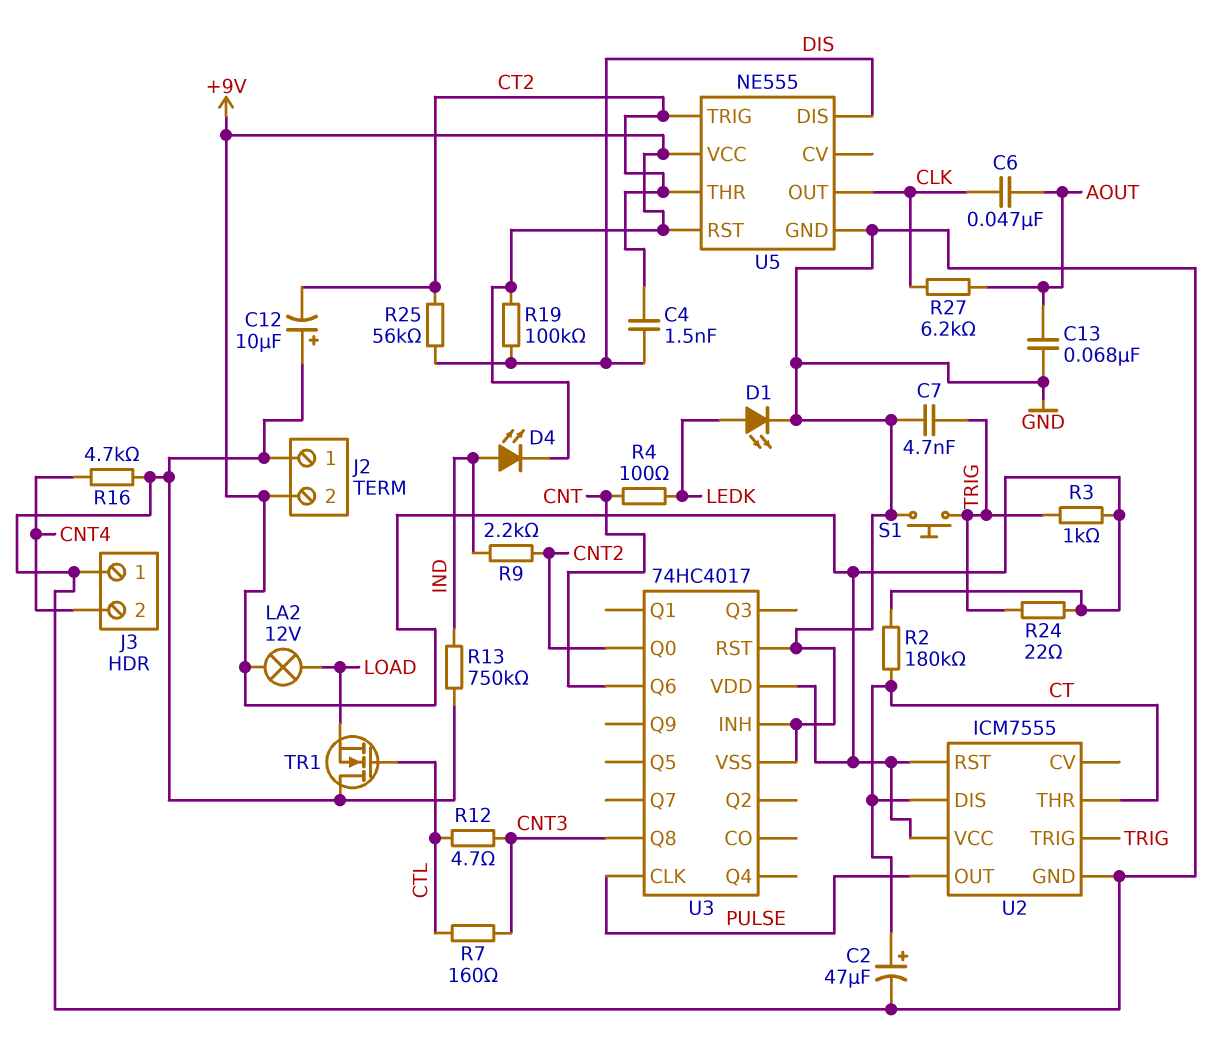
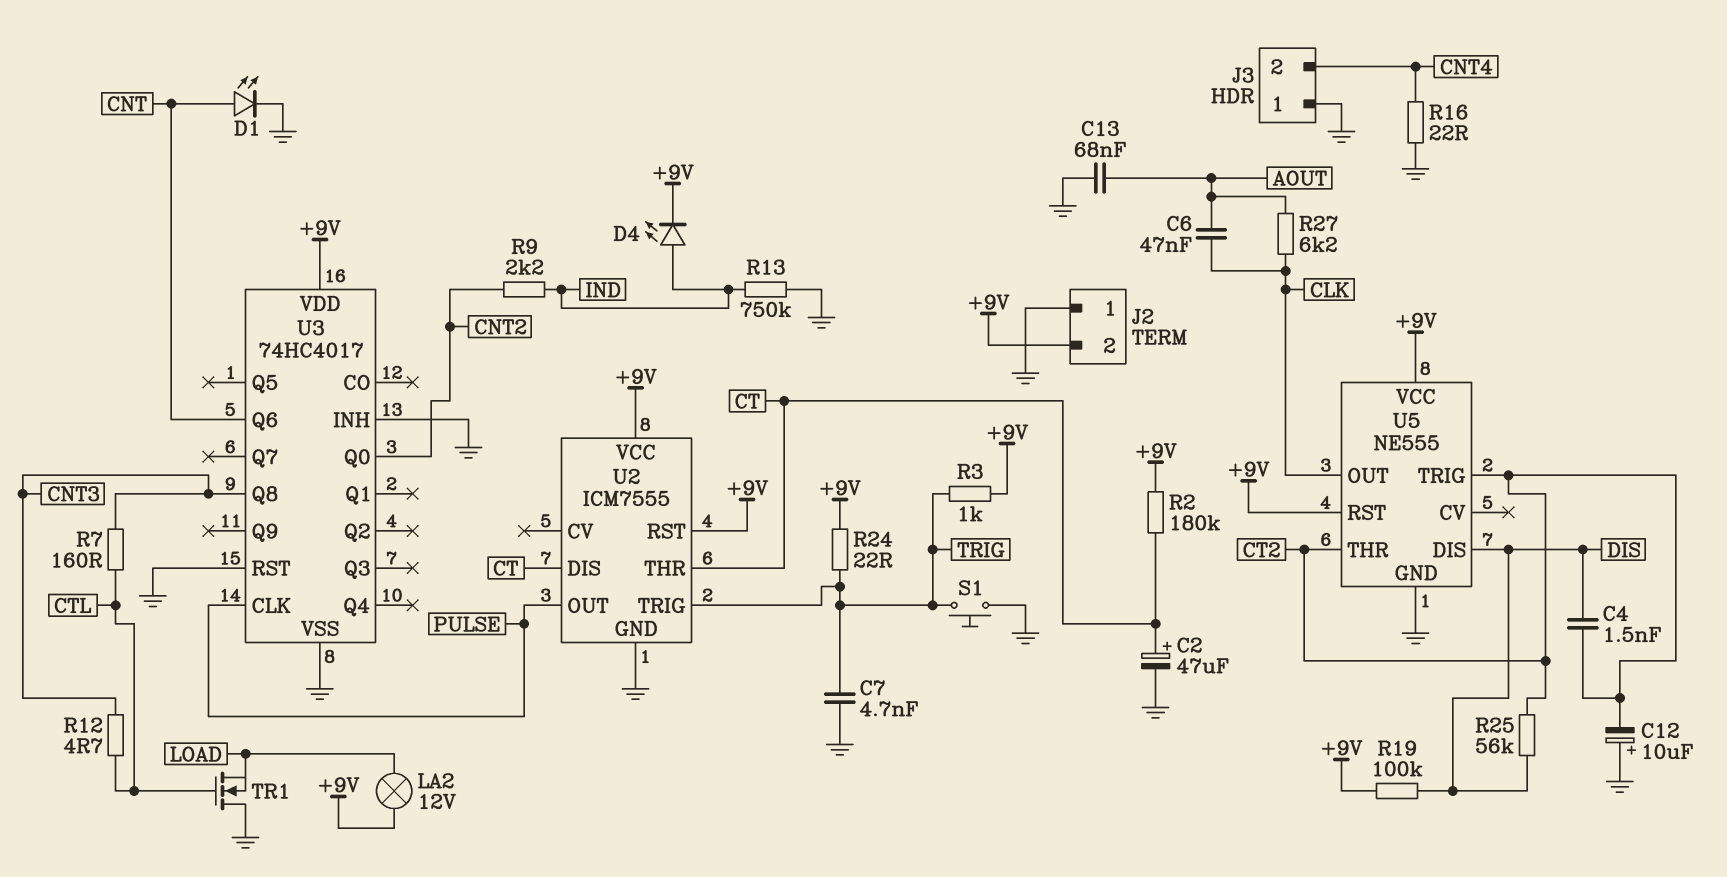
D1: LED (A LEDK, K GND) -> LED (A CNT, K GND)
R4: 100 (CNT, LEDK) -> none
R16: 4.7k (CNT4, GND) -> 22 (CNT4, GND)

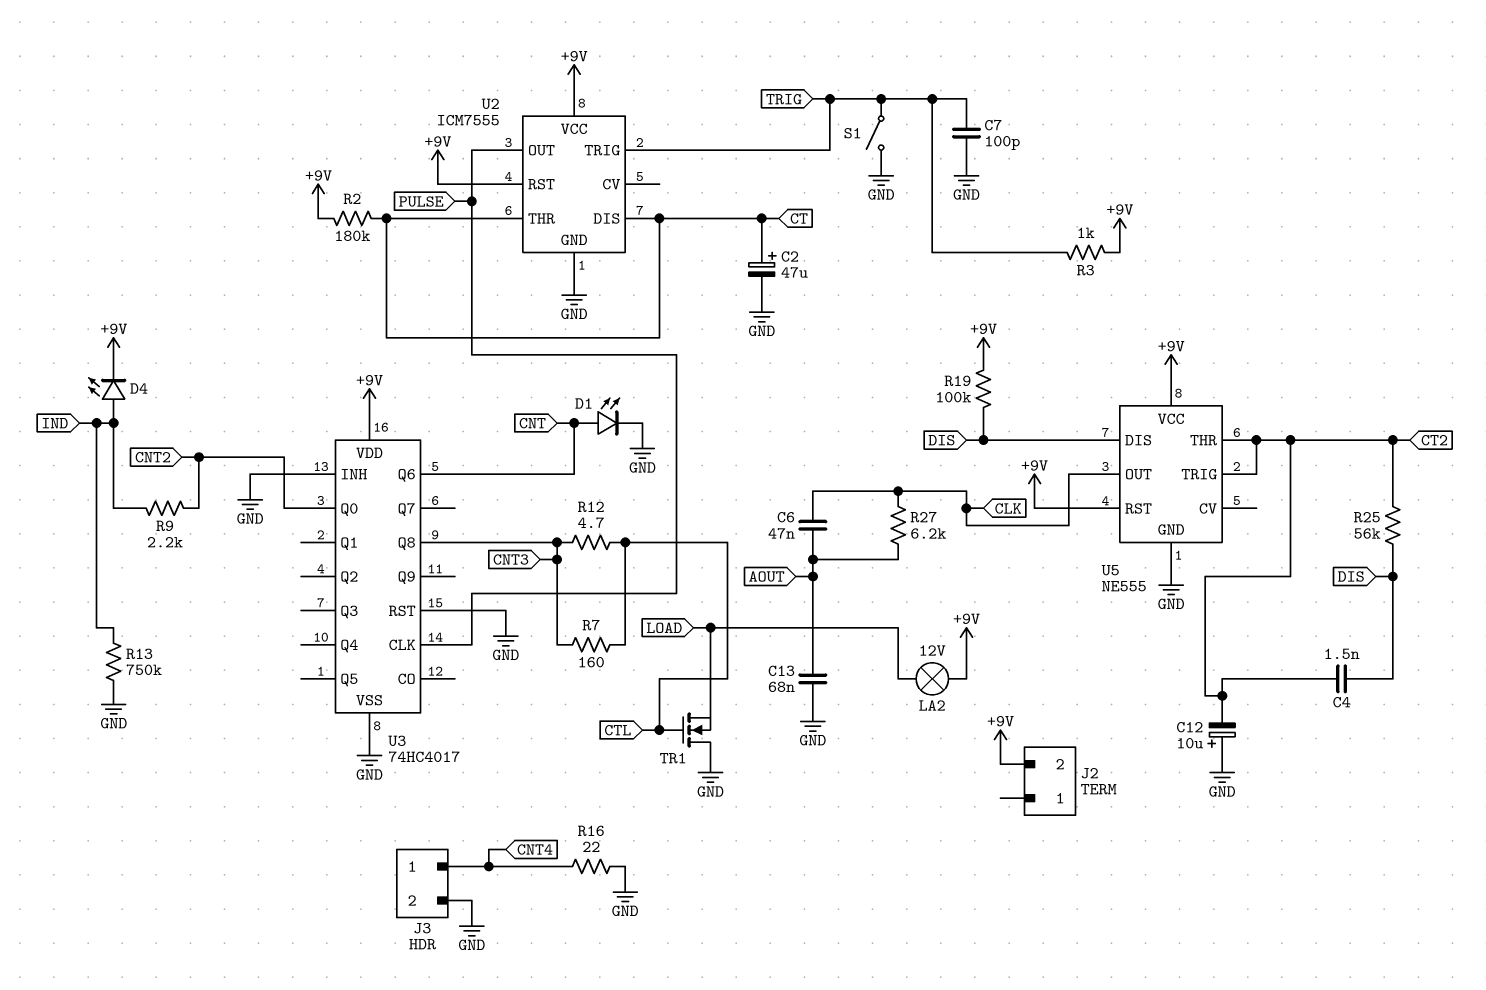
C7: 4.7nF (GND, TRIG) -> 100pF (GND, TRIG)
J2 pin 1: GND -> none
J3 pin 1: GND -> CNT4
J3 pin 2: CNT4 -> GND
R24: 22 (+9V, TRIG) -> none
S1: button (GND, TRIG) -> switch (GND, TRIG)

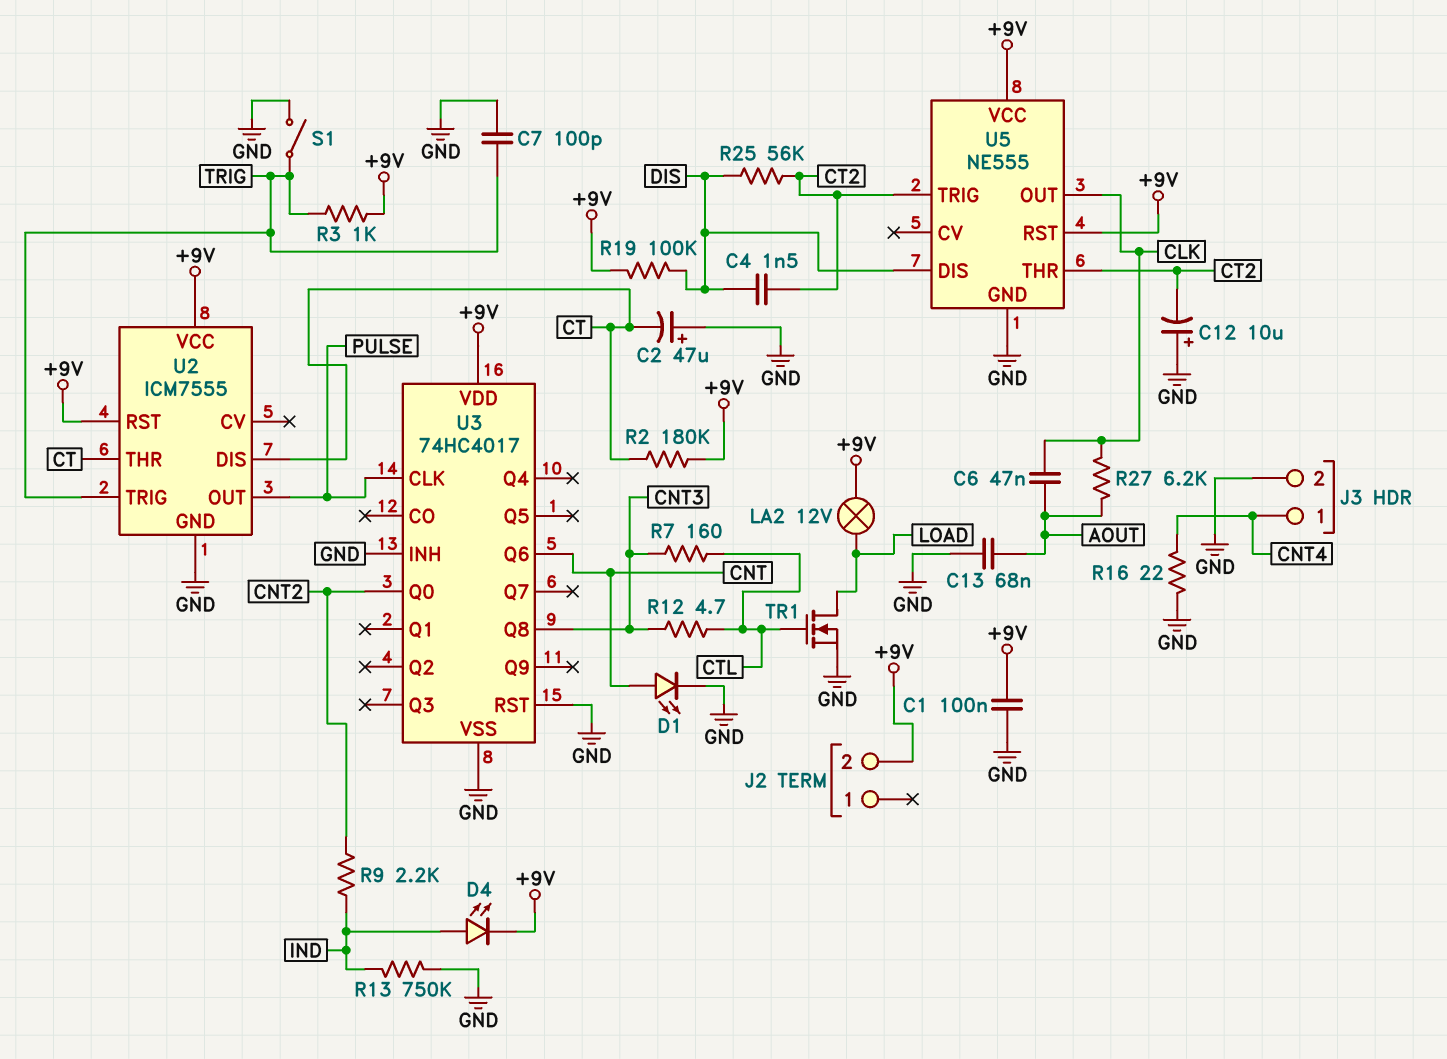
C1: none -> 100nF (+9V, GND)
C2: 47uF (plus CT, minus GND) -> 47uF (plus GND, minus CT)
TR1: NMOS (G CTL, D GND, S LOAD) -> NMOS (G CTL, D LOAD, S GND)

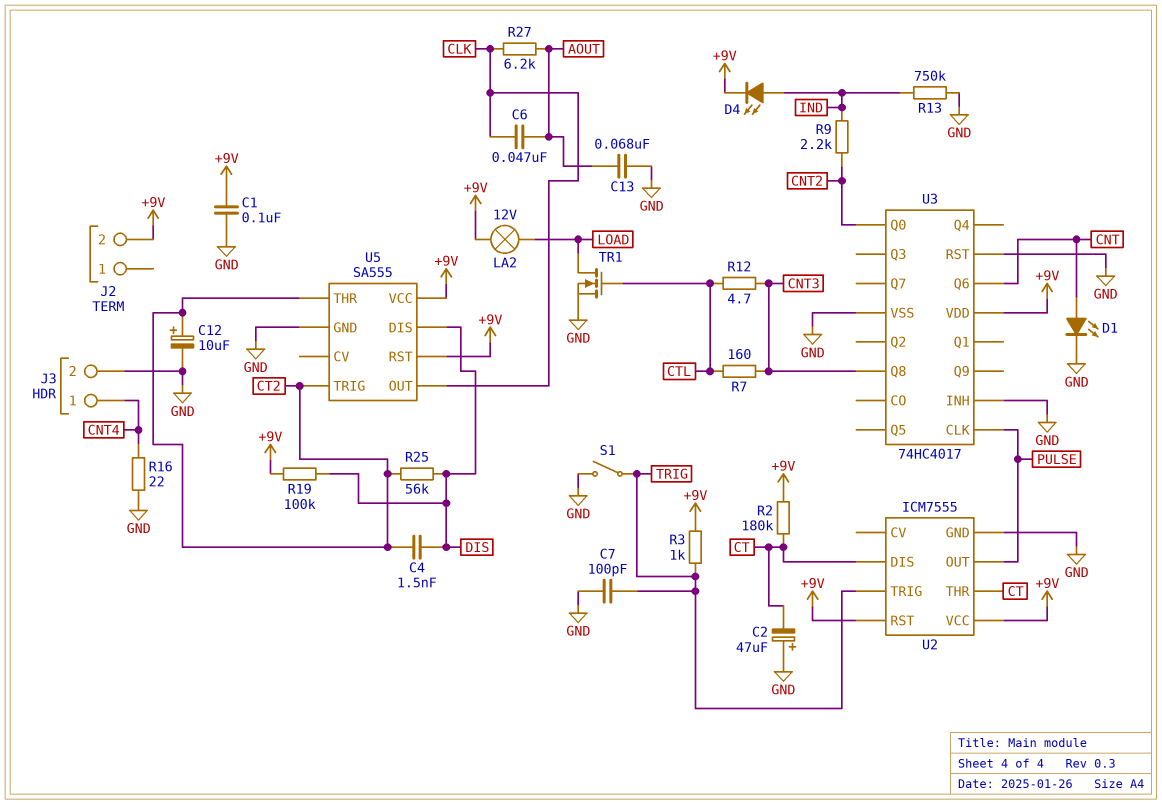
C12: 10uF (plus GND, minus CT2) -> 10uF (plus CT2, minus GND)
U5: NE555 -> SA555

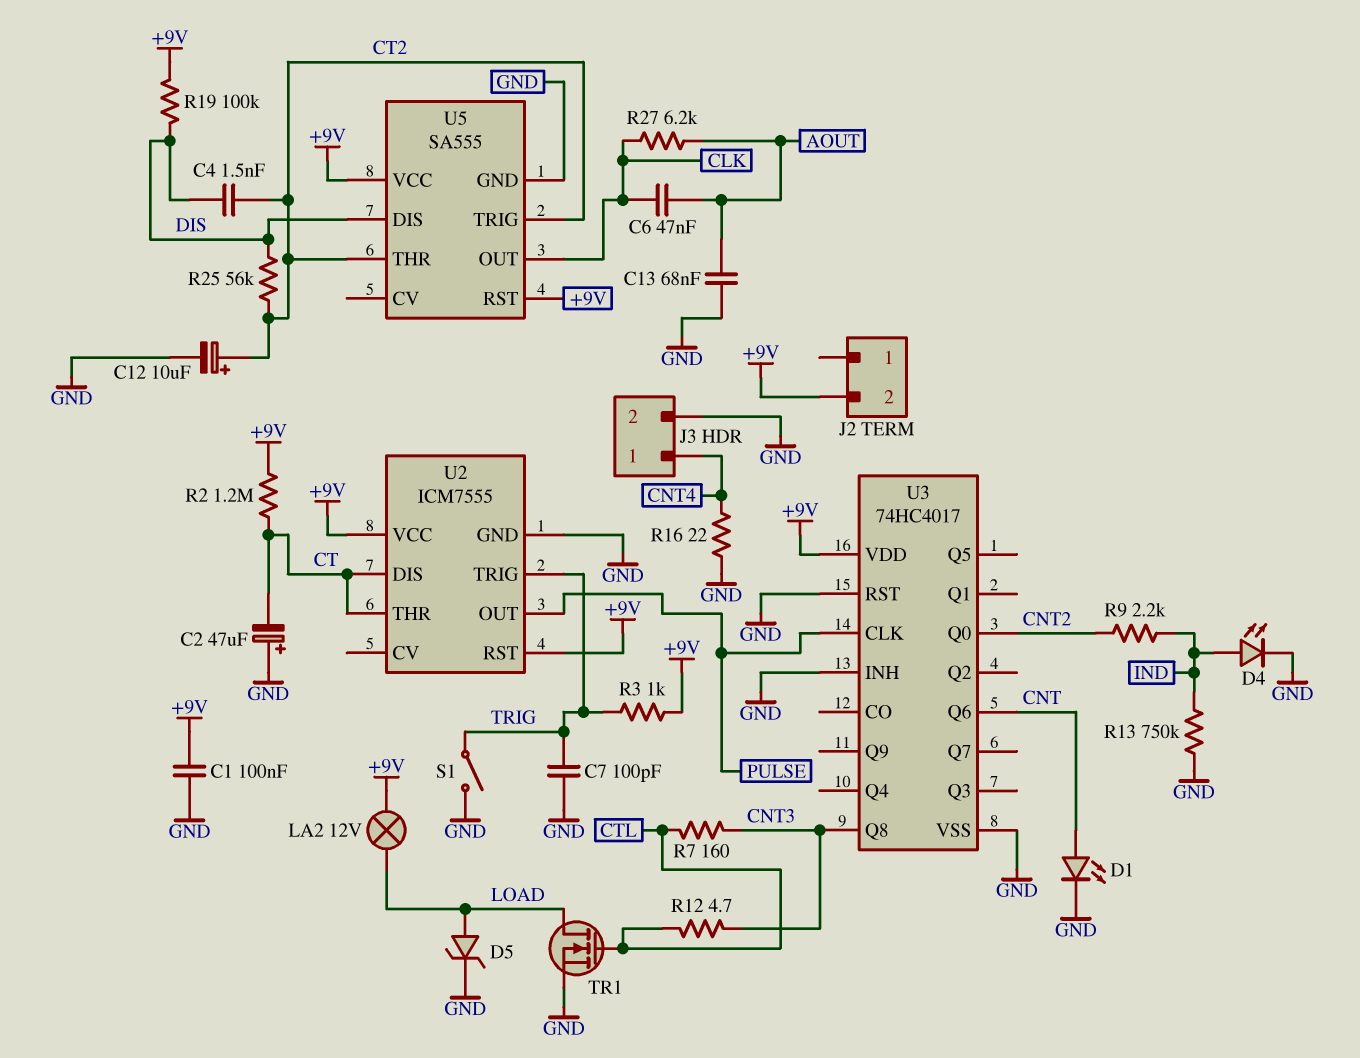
D4: LED (A IND, K +9V) -> LED (A IND, K GND)
D5: none -> zener (A LOAD, K GND)
R2: 180k (+9V, CT) -> 1.2M (+9V, CT)

